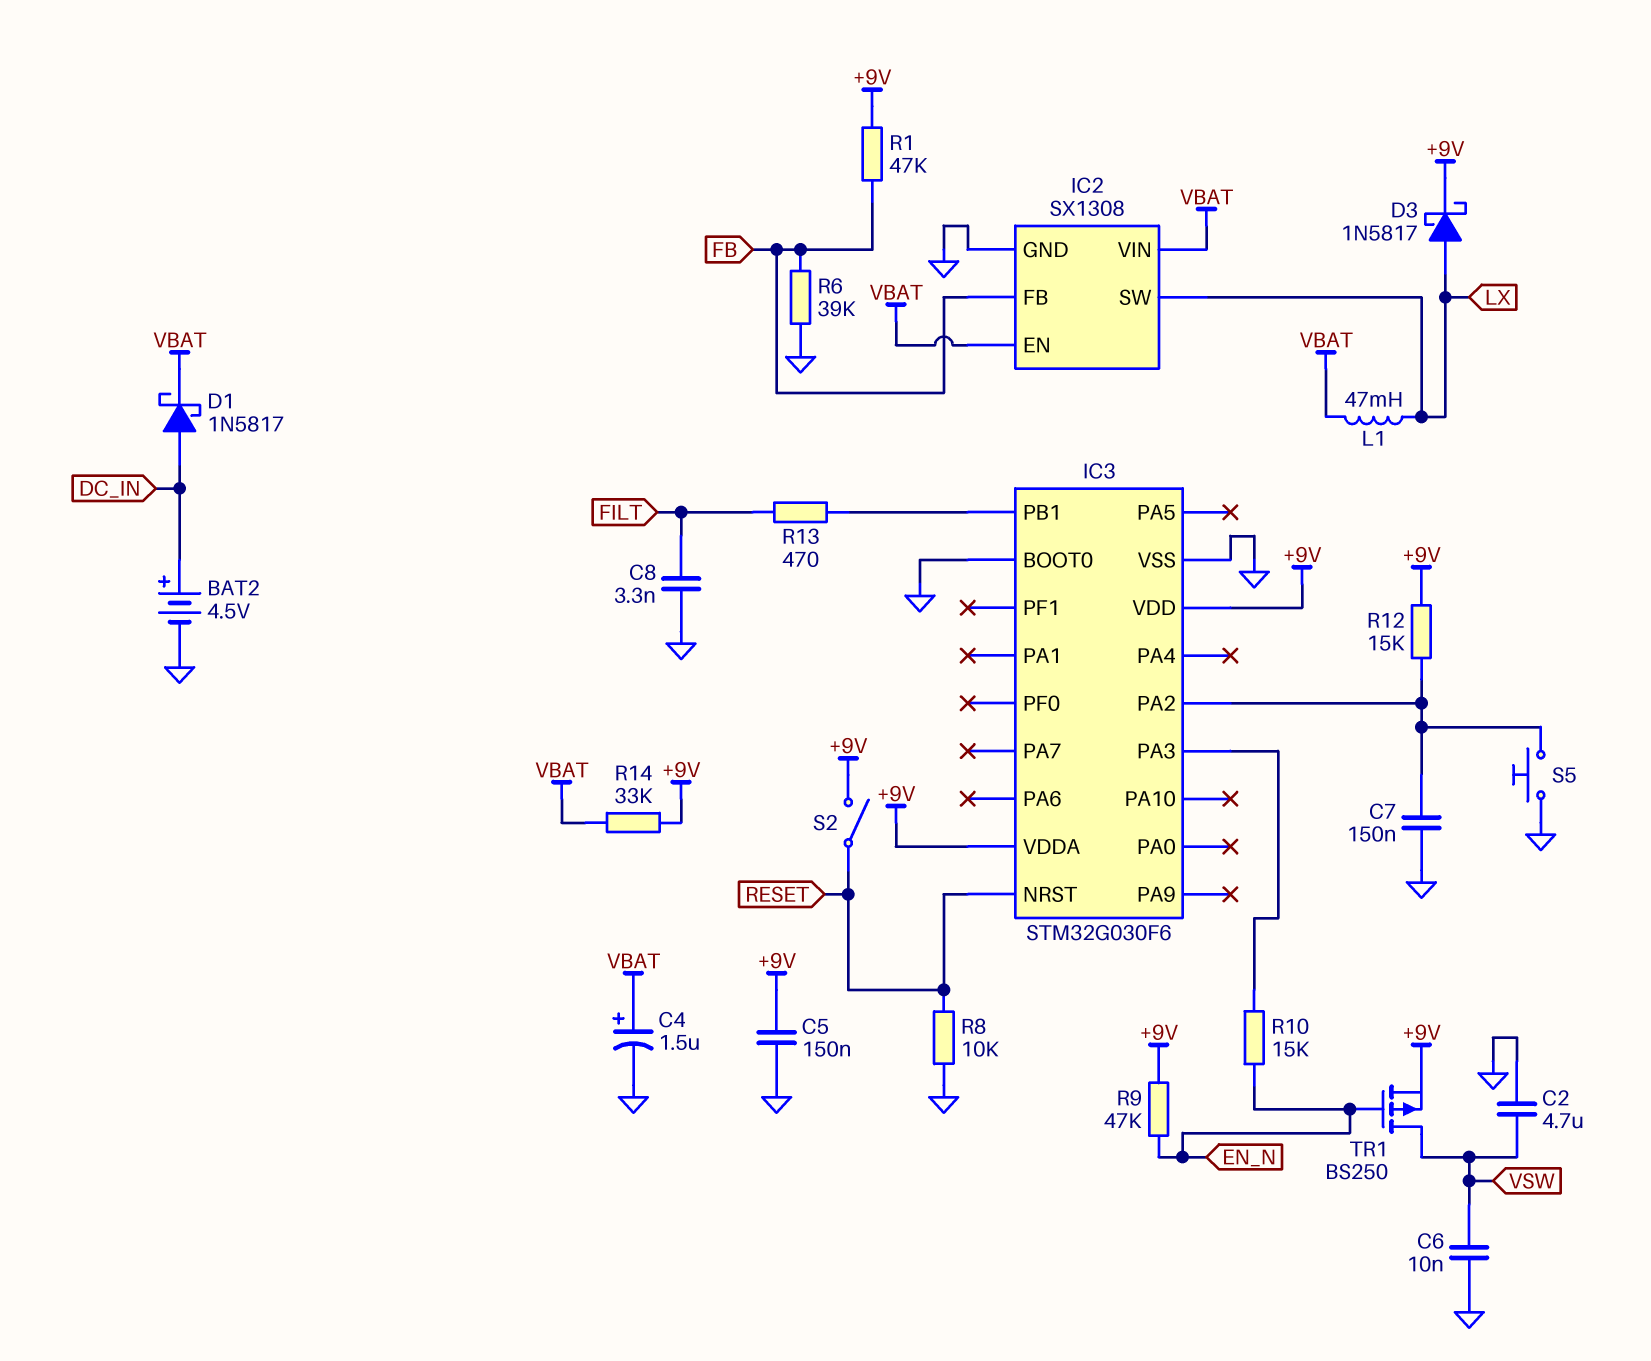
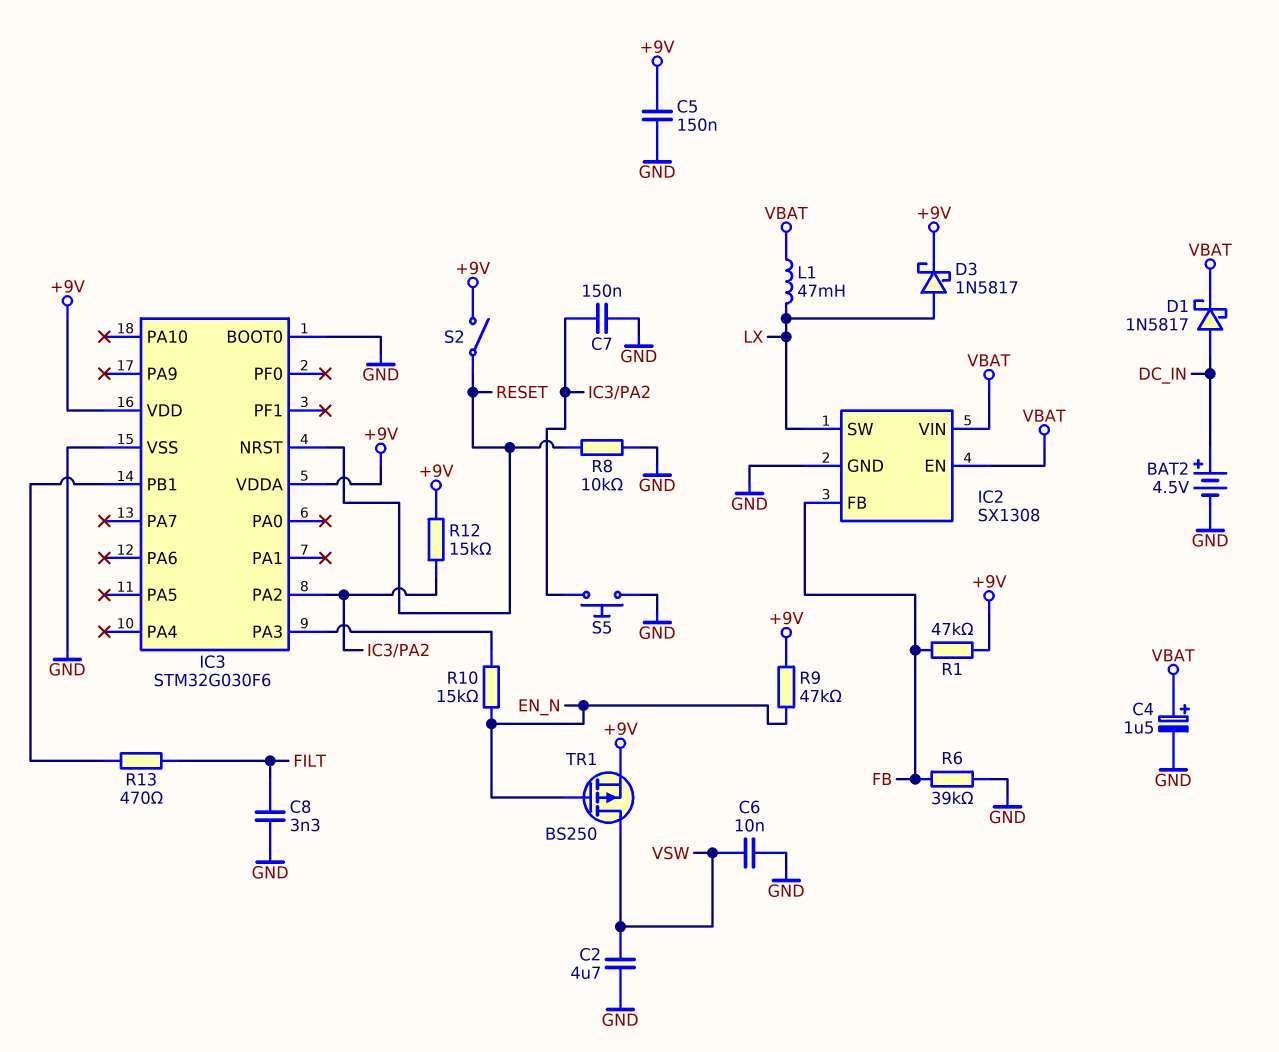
R14: 33k (+9V, VBAT) -> none

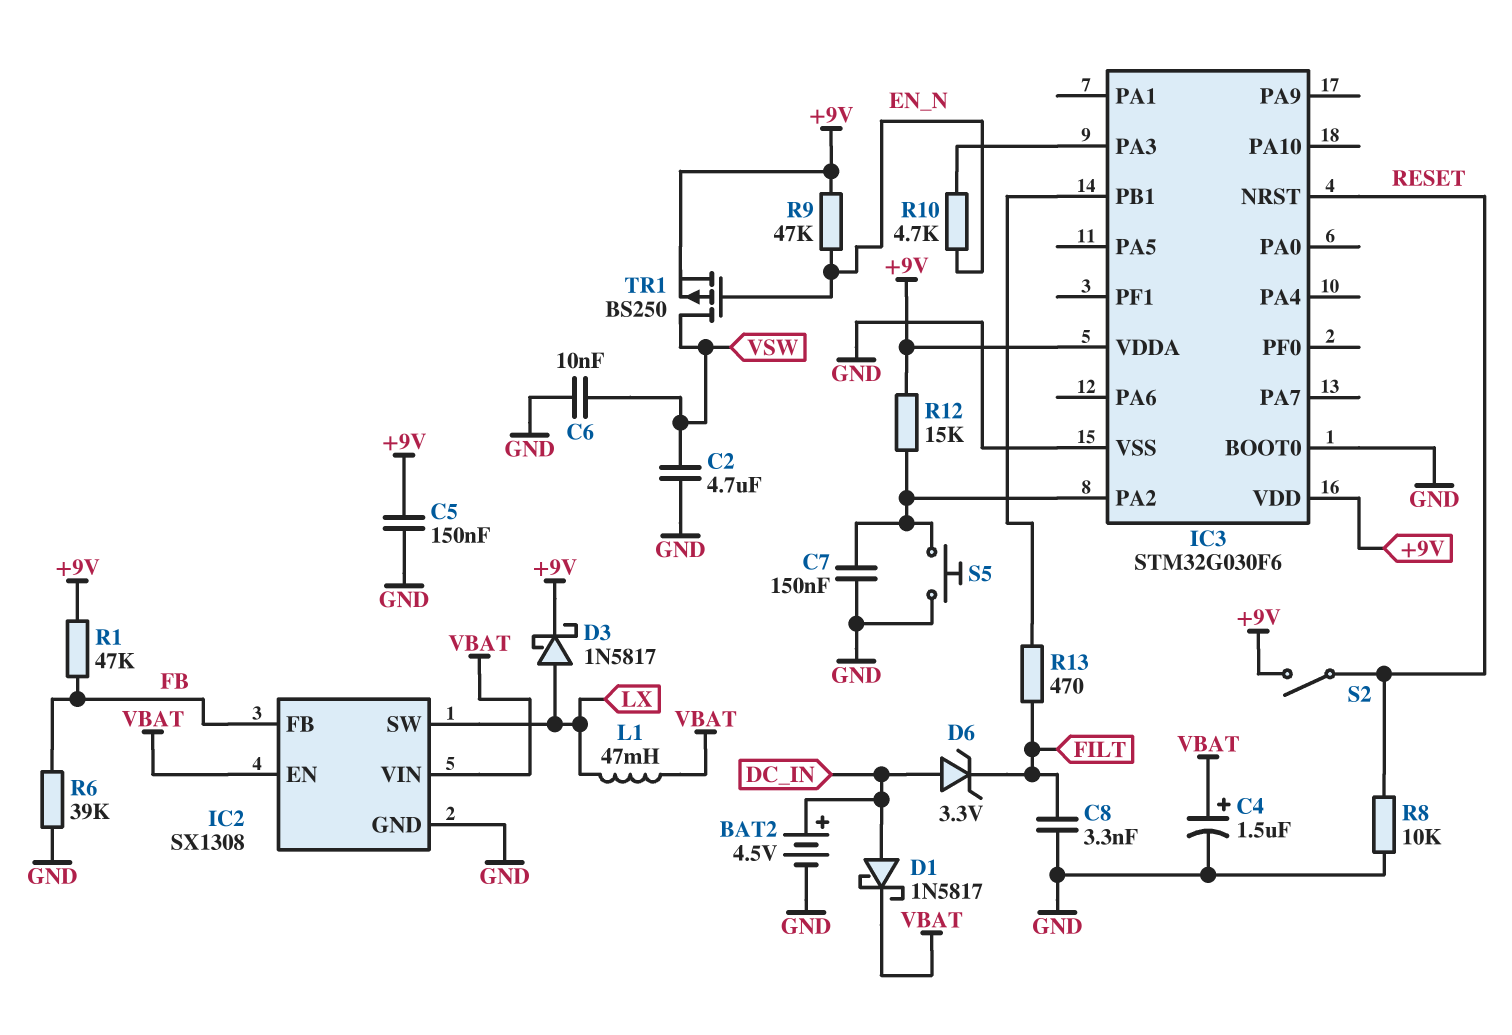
D6: none -> zener 3.3V (A DC_IN, K FILT)
R10: 15k (EN_N, IC3/PA3) -> 4.7k (EN_N, IC3/PA3)

